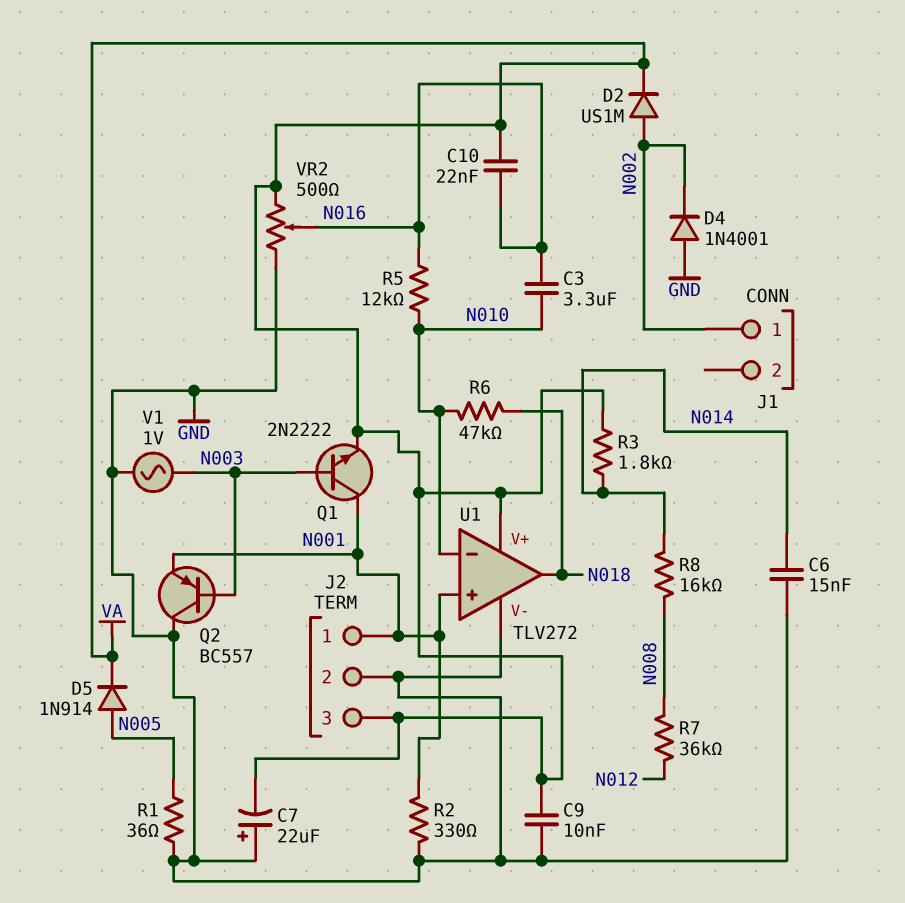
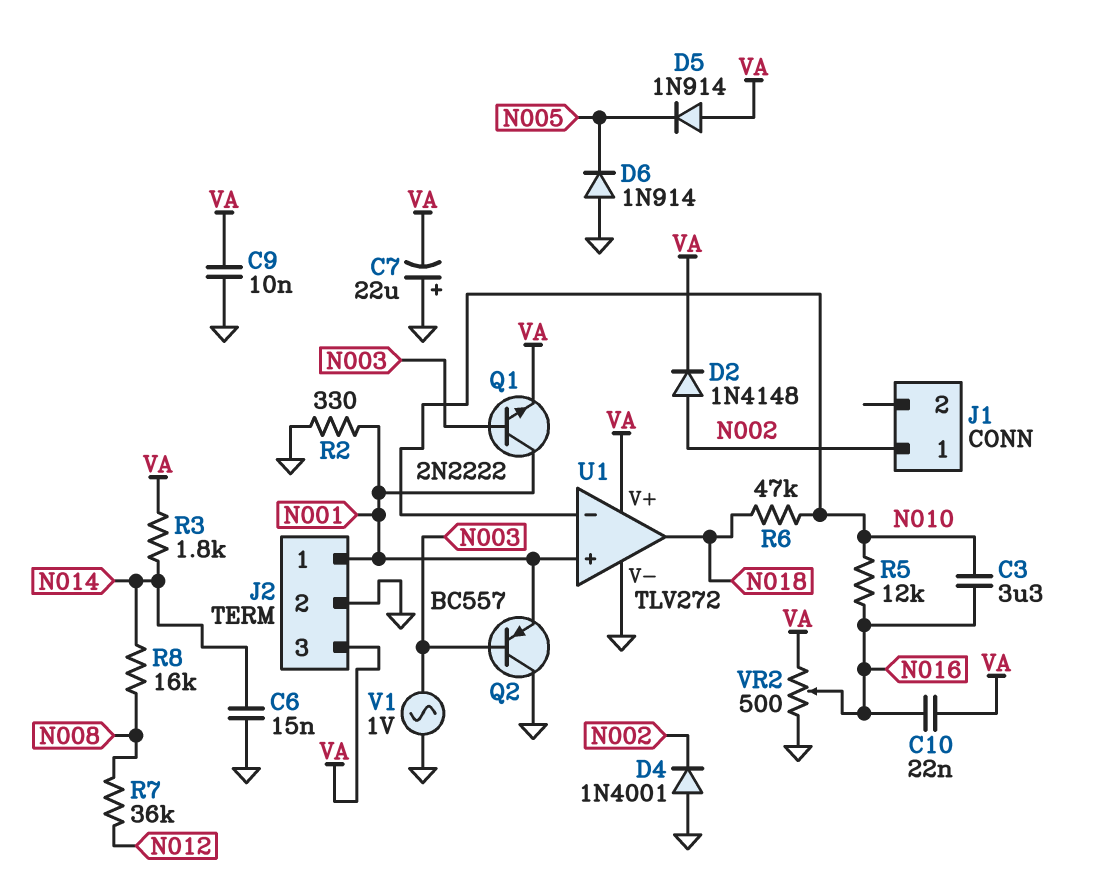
D2: diode US1M (A N002, K VA) -> diode 1N4148 (A N002, K VA)
D5: diode 1N914 (A N005, K VA) -> diode 1N914 (A VA, K N005)
D6: none -> diode 1N914 (A GND, K N005)
R1: 36 (GND, N005) -> none

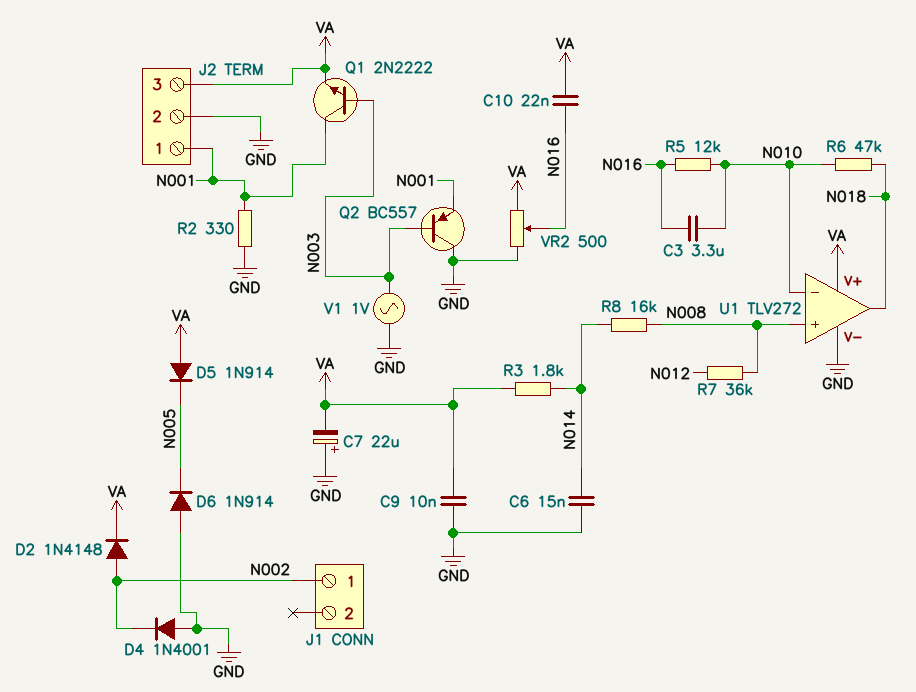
U1 pin in+: N001 -> N008

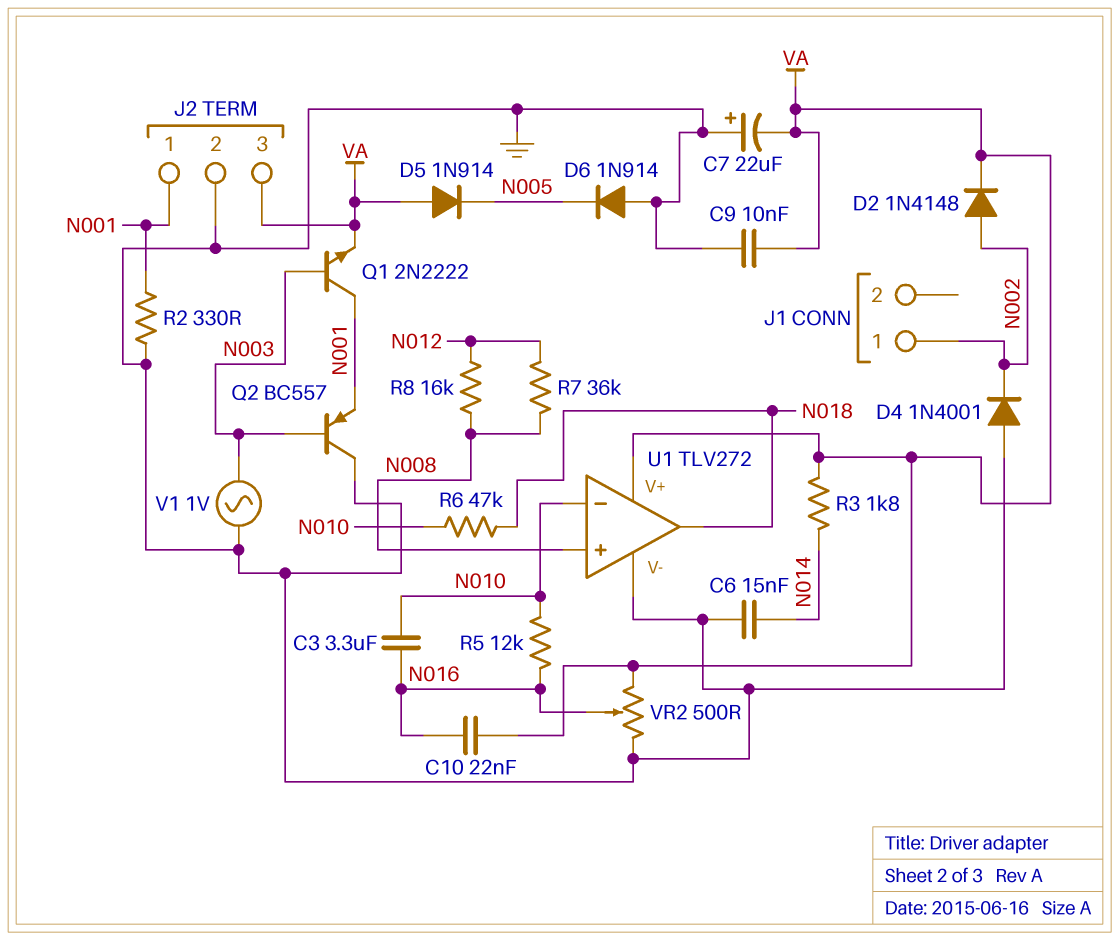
R8: 16k (N008, N014) -> 16k (N008, N012)

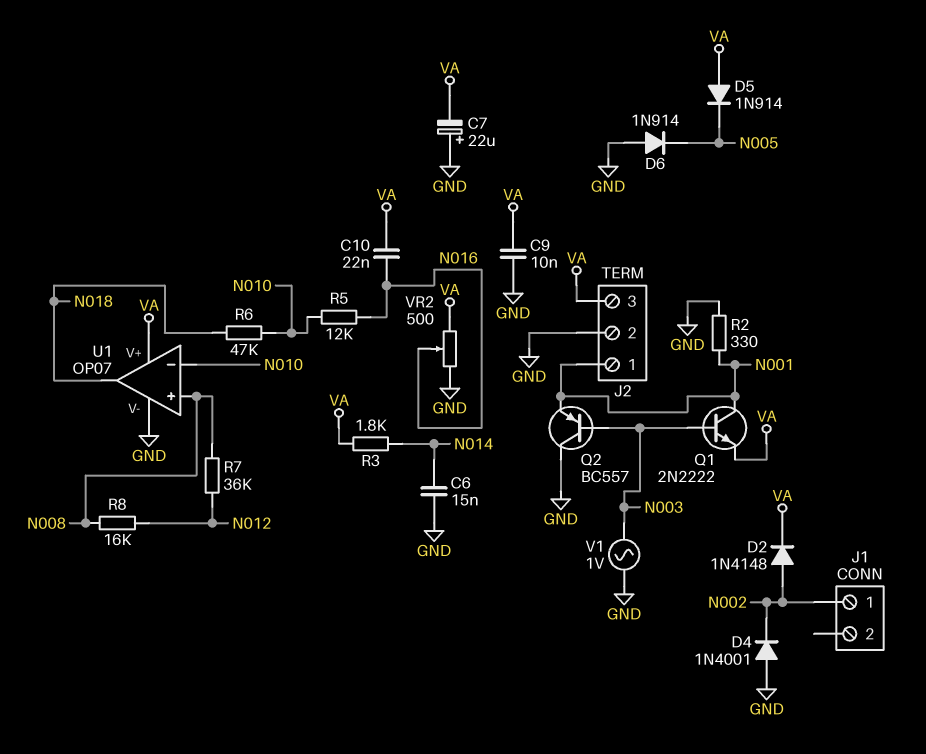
C3: 3.3uF (N010, N016) -> none
U1: TLV272 -> OP07

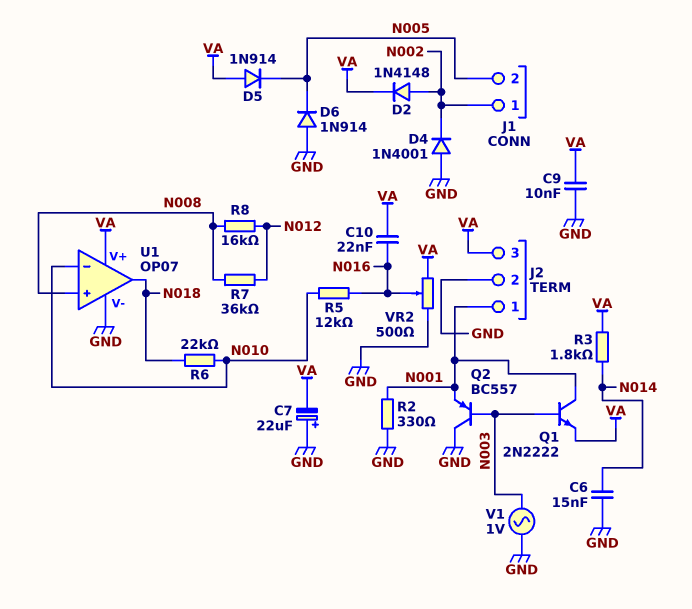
J1 pin 2: none -> N005
R6: 47k (N010, N018) -> 22k (N010, N018)

